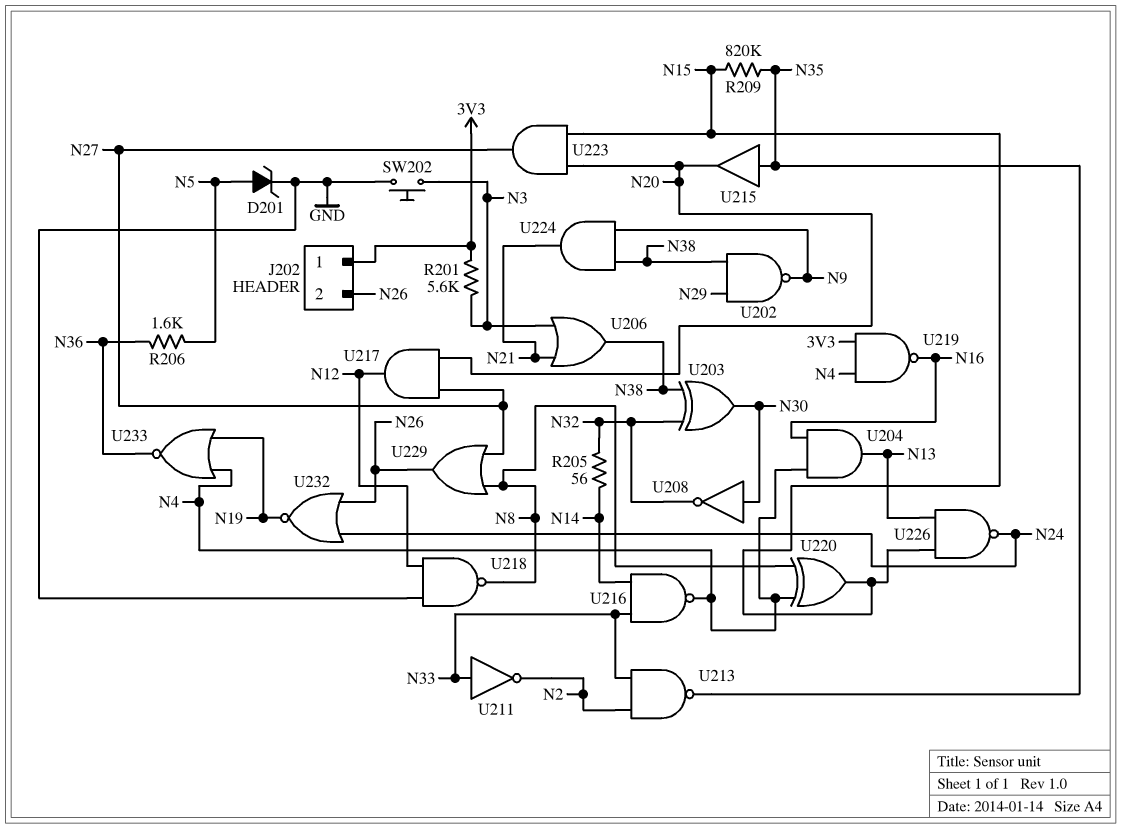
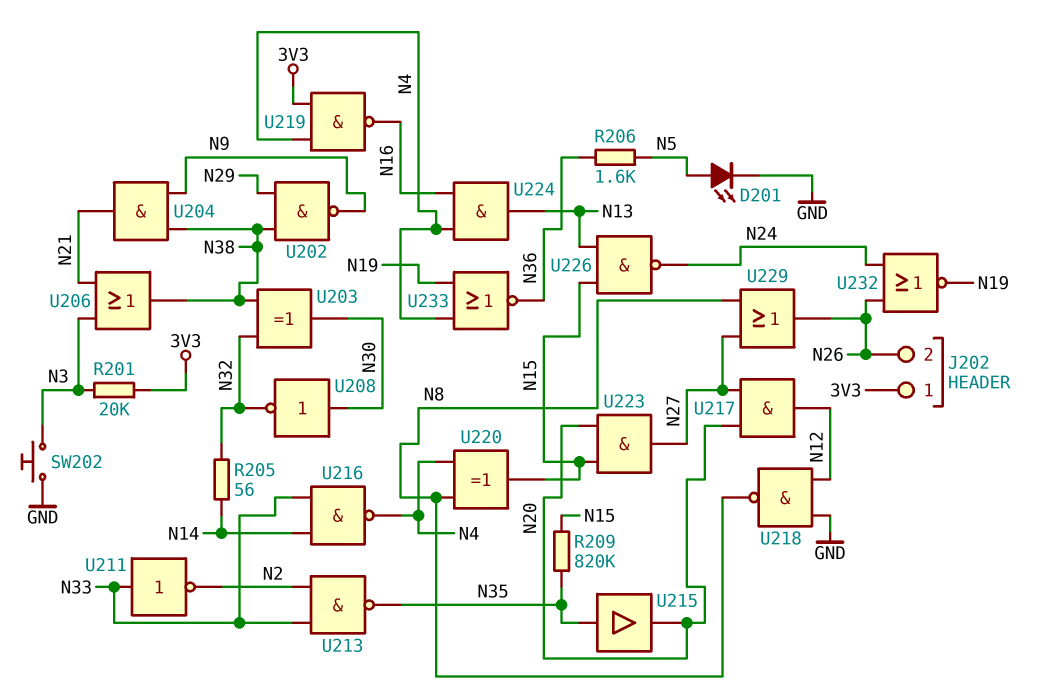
D201: zener (A N5, K GND) -> LED (A N5, K GND)
R201: 5.6k (3V3, N3) -> 20k (3V3, N3)
U204: AND (in N4, in N16, out N13) -> AND (in N9, in N38, out N21)
U224: AND (in N9, in N38, out N21) -> AND (in N4, in N16, out N13)

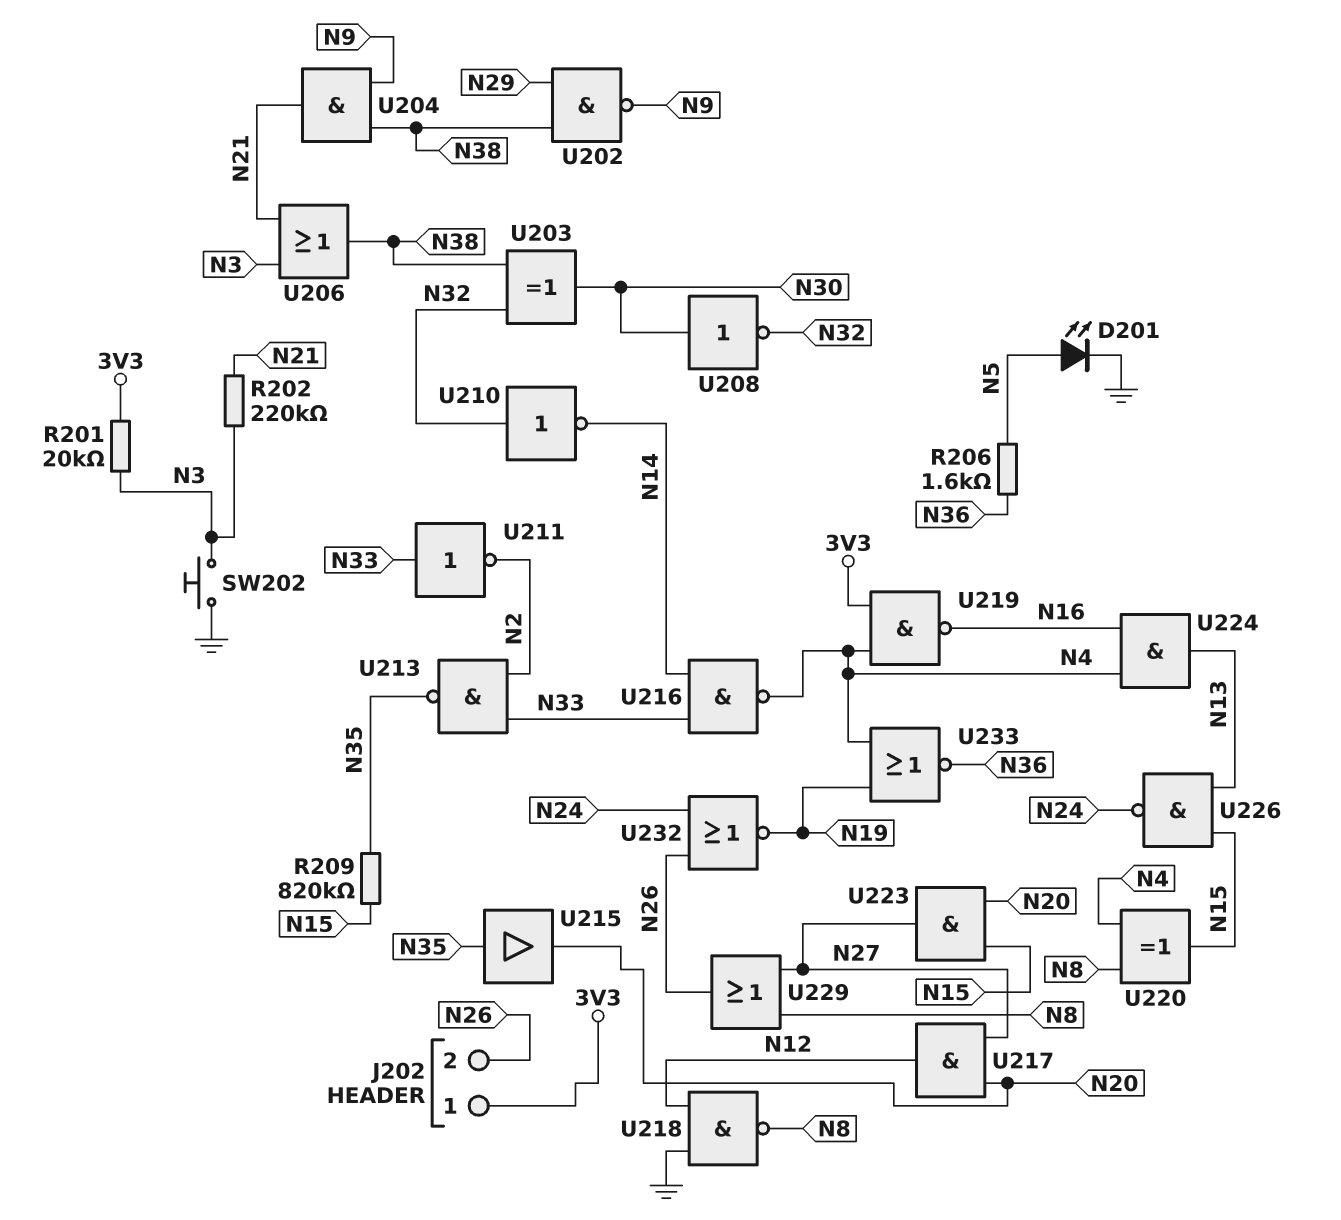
R202: none -> 220k (N3, N21)
R205: 56 (N14, N32) -> none
U210: none -> NOT (in N32, out N14)

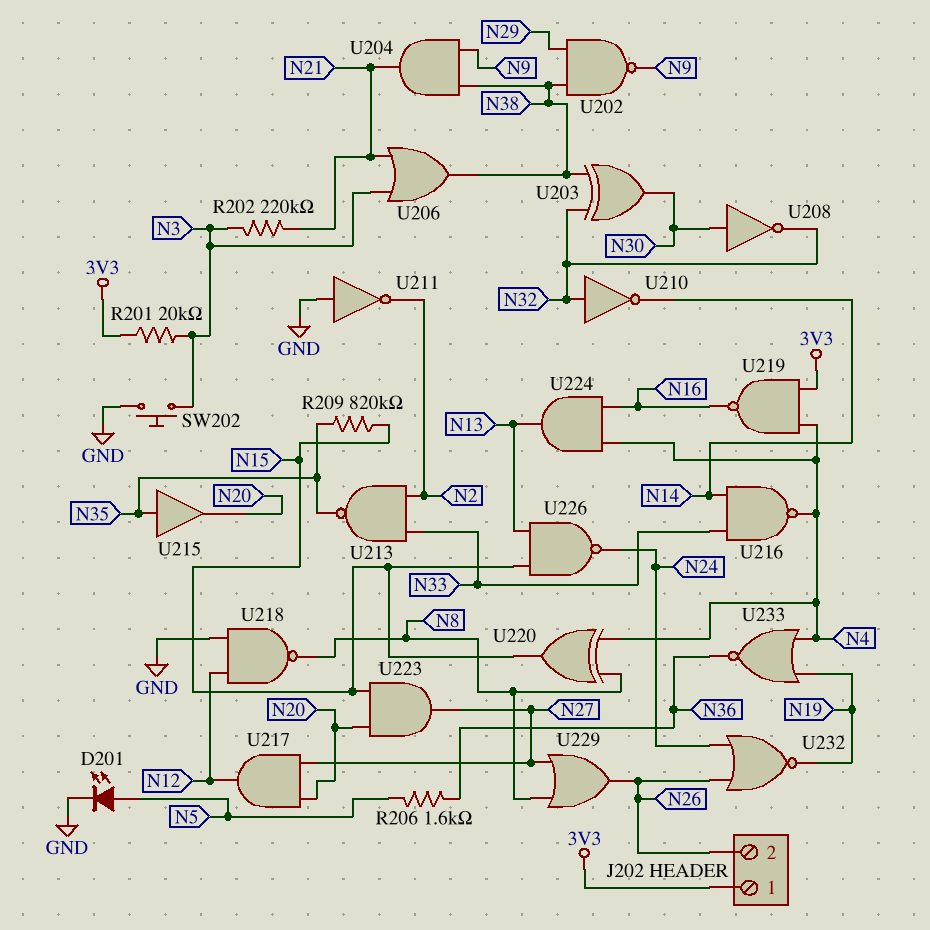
U211: NOT (in N33, out N2) -> NOT (in GND, out N2)

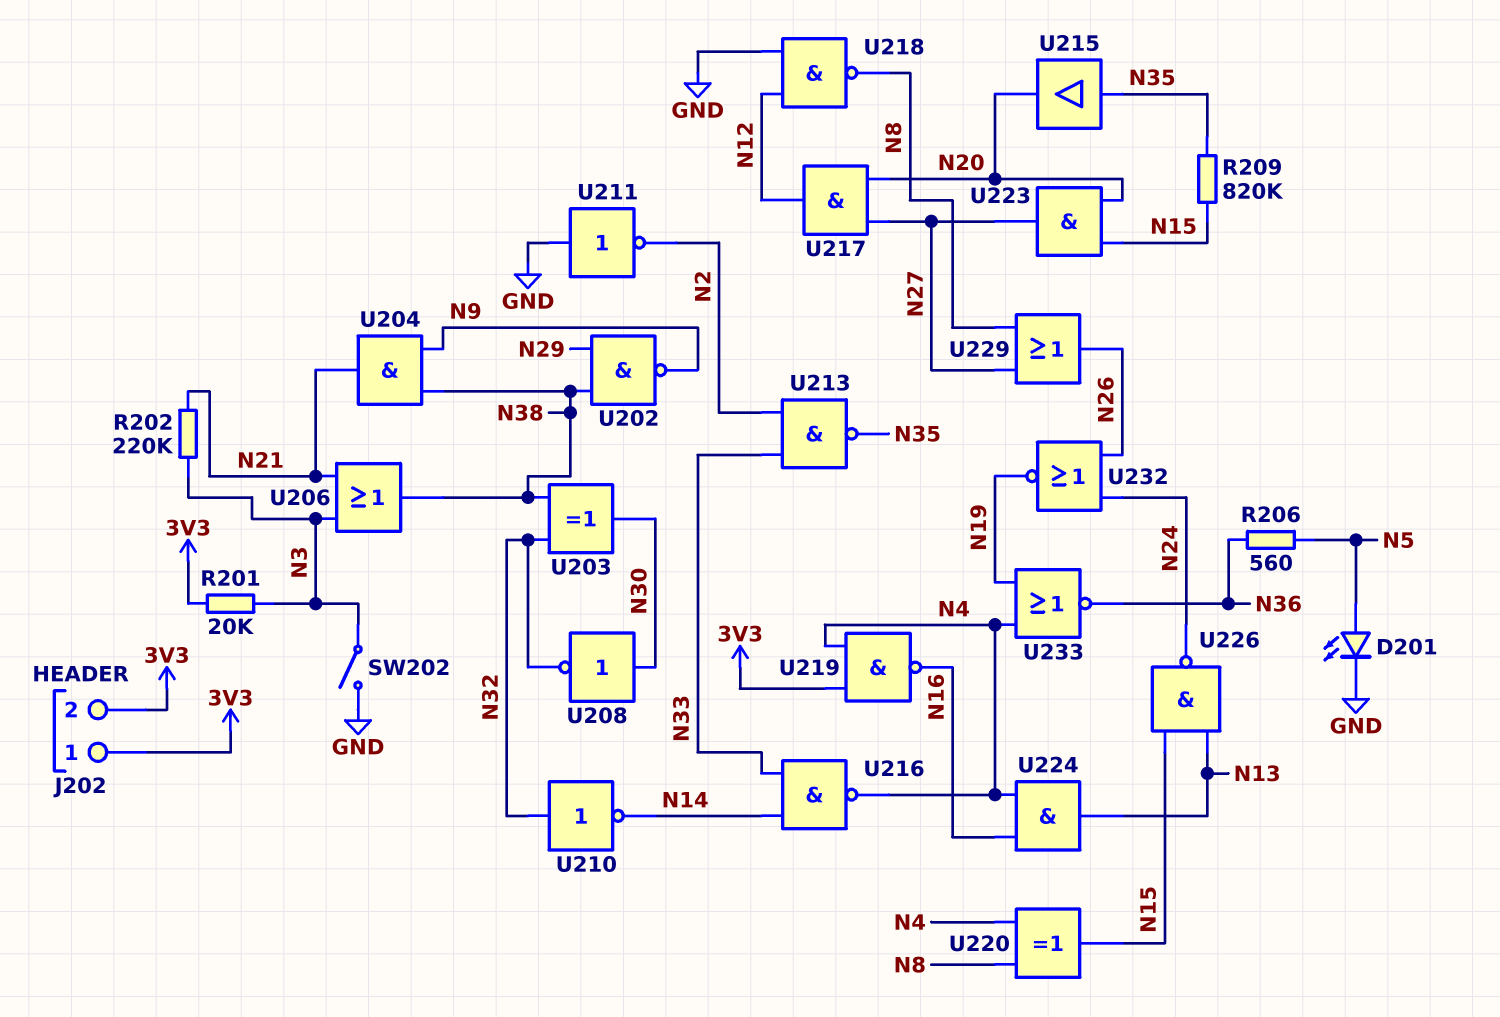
J202 pin 2: N26 -> 3V3
R206: 1.6k (N5, N36) -> 560 (N5, N36)
SW202: button (GND, N3) -> switch (GND, N3)

